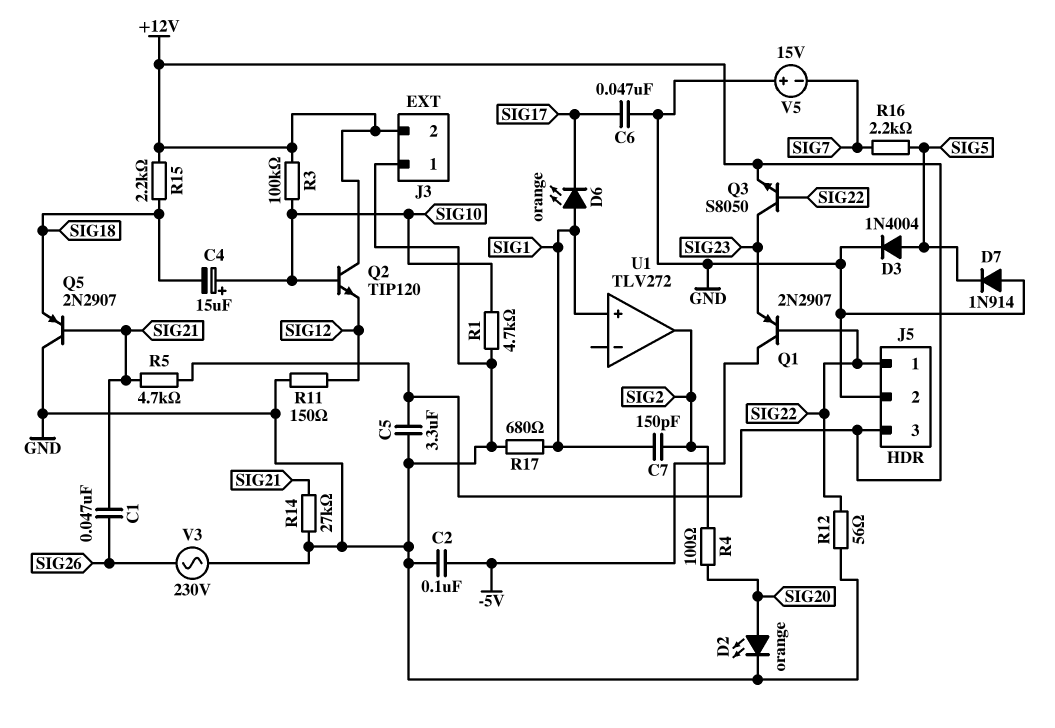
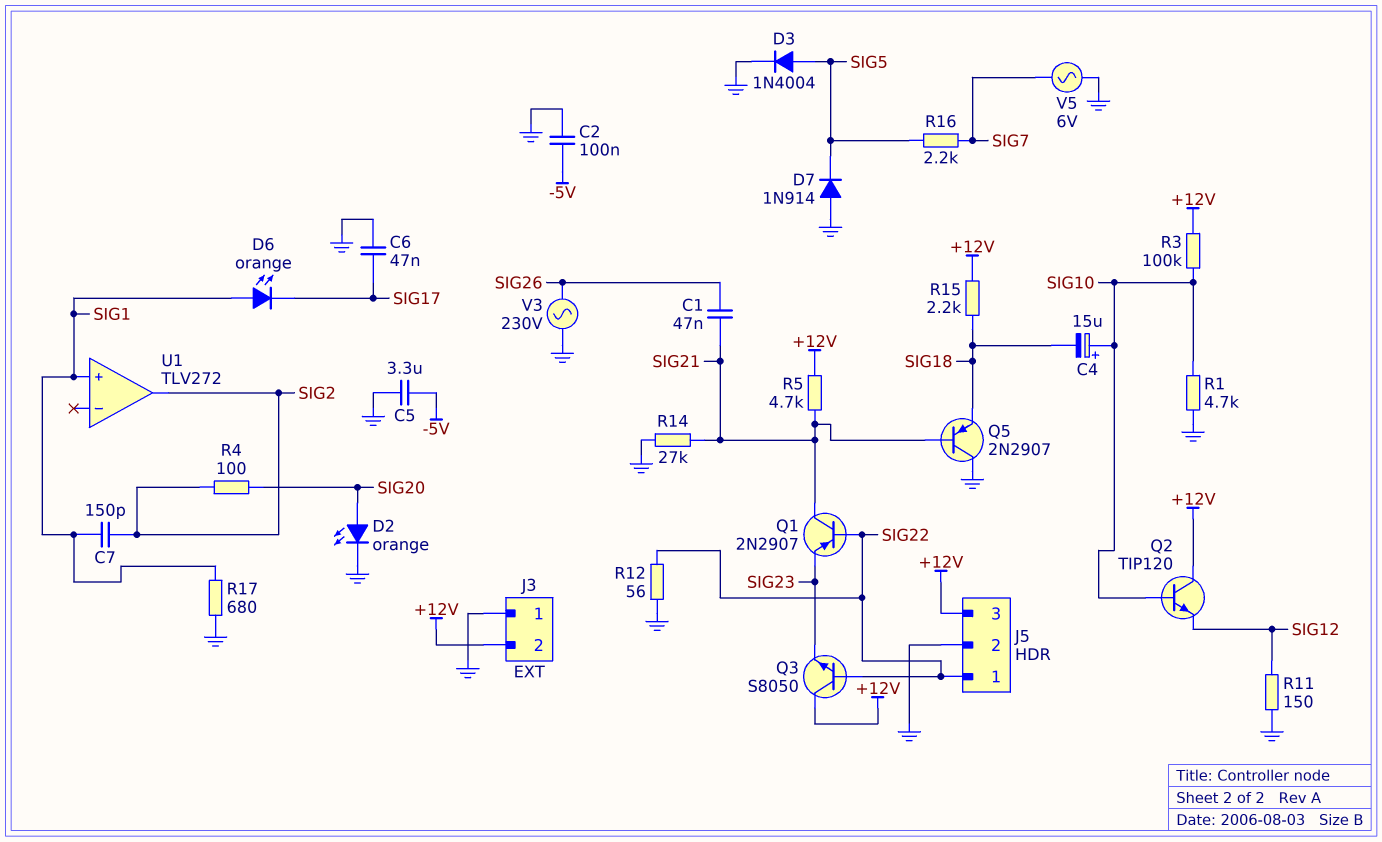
C5: 3.3uF (+12V, GND) -> 3.3uF (-5V, GND)
Q1: PNP 2N2907 (B SIG22, C -5V, E SIG23) -> PNP 2N2907 (B SIG22, C SIG21, E SIG23)
Q3: NPN S8050 (B SIG22, C SIG23, E +12V) -> NPN S8050 (B SIG22, C +12V, E SIG23)
V5: 15V (plus GND, minus SIG7) -> AC 6V (GND, SIG7)

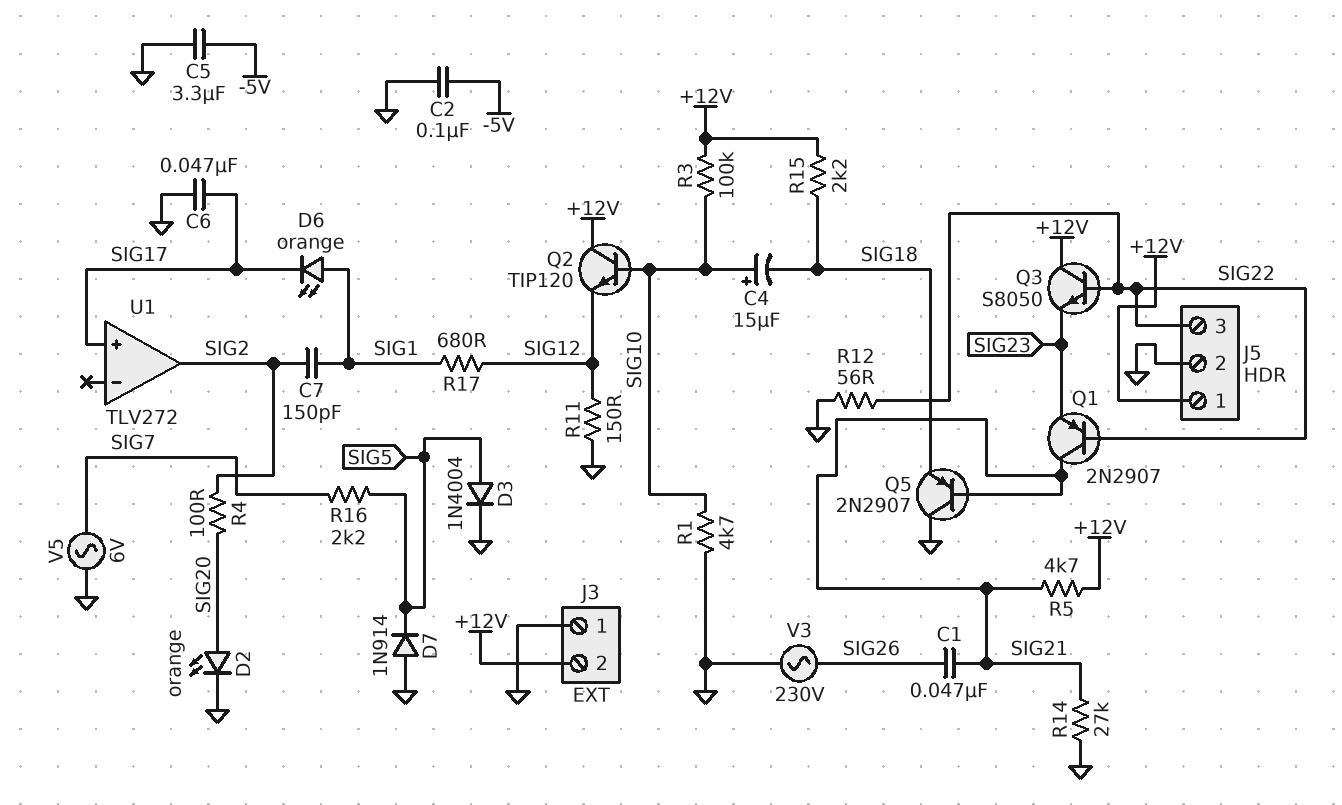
J5 pin 1: SIG22 -> +12V
J5 pin 3: +12V -> SIG22
R17: 680 (GND, SIG1) -> 680 (SIG1, SIG12)
U1 pin in+: SIG1 -> SIG17

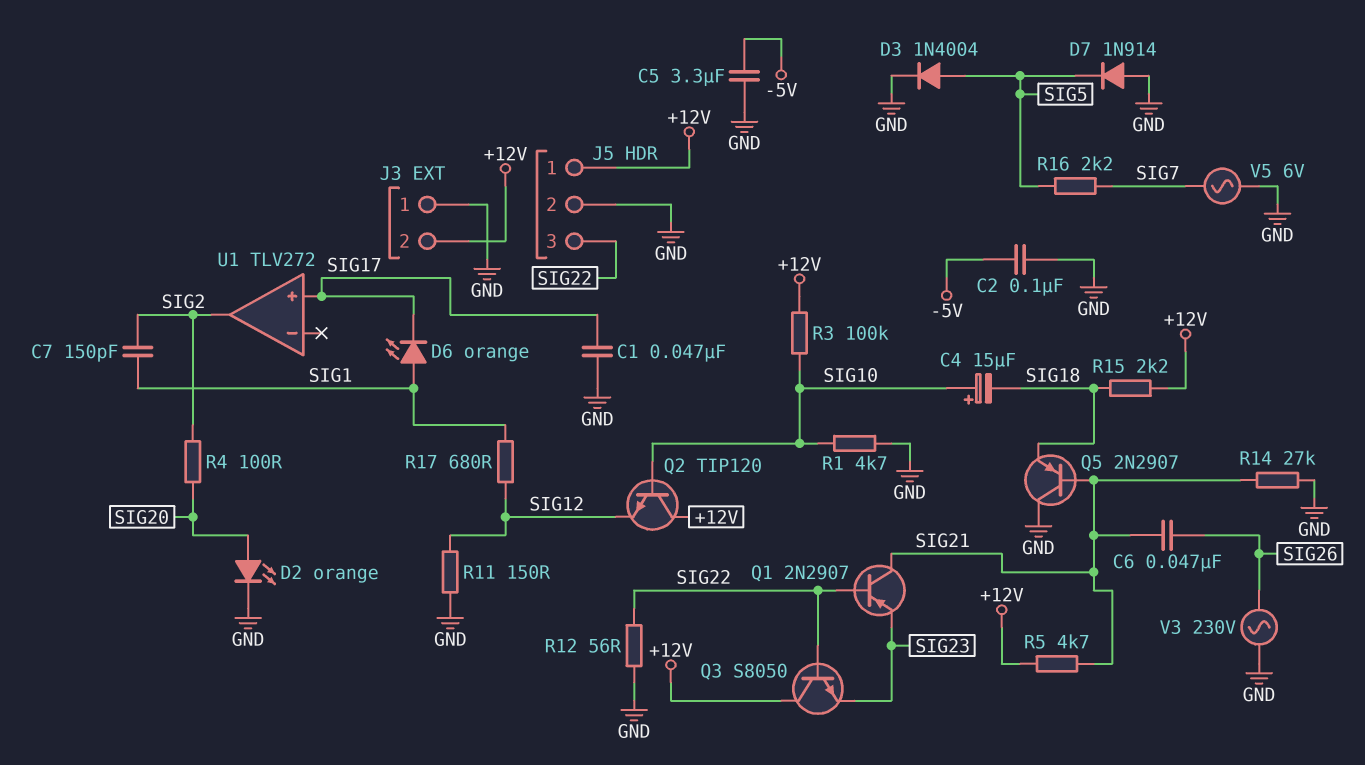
C1: 47nF (SIG21, SIG26) -> 47nF (GND, SIG17)
C6: 47nF (GND, SIG17) -> 47nF (SIG21, SIG26)

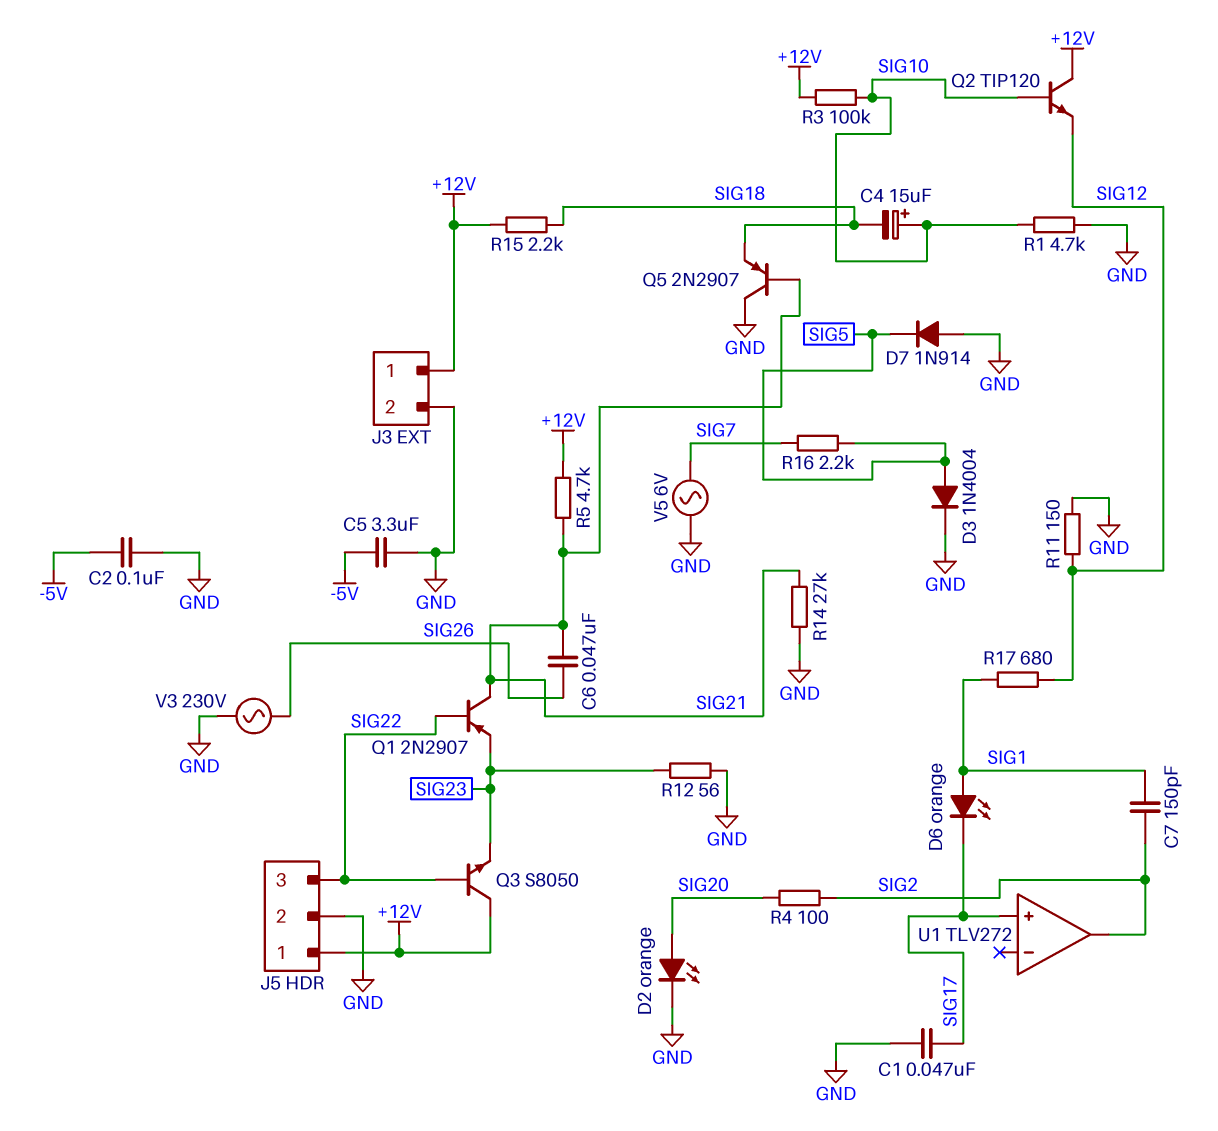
J3 pin 1: GND -> +12V
J3 pin 2: +12V -> GND
R12: 56 (GND, SIG22) -> 56 (GND, SIG23)

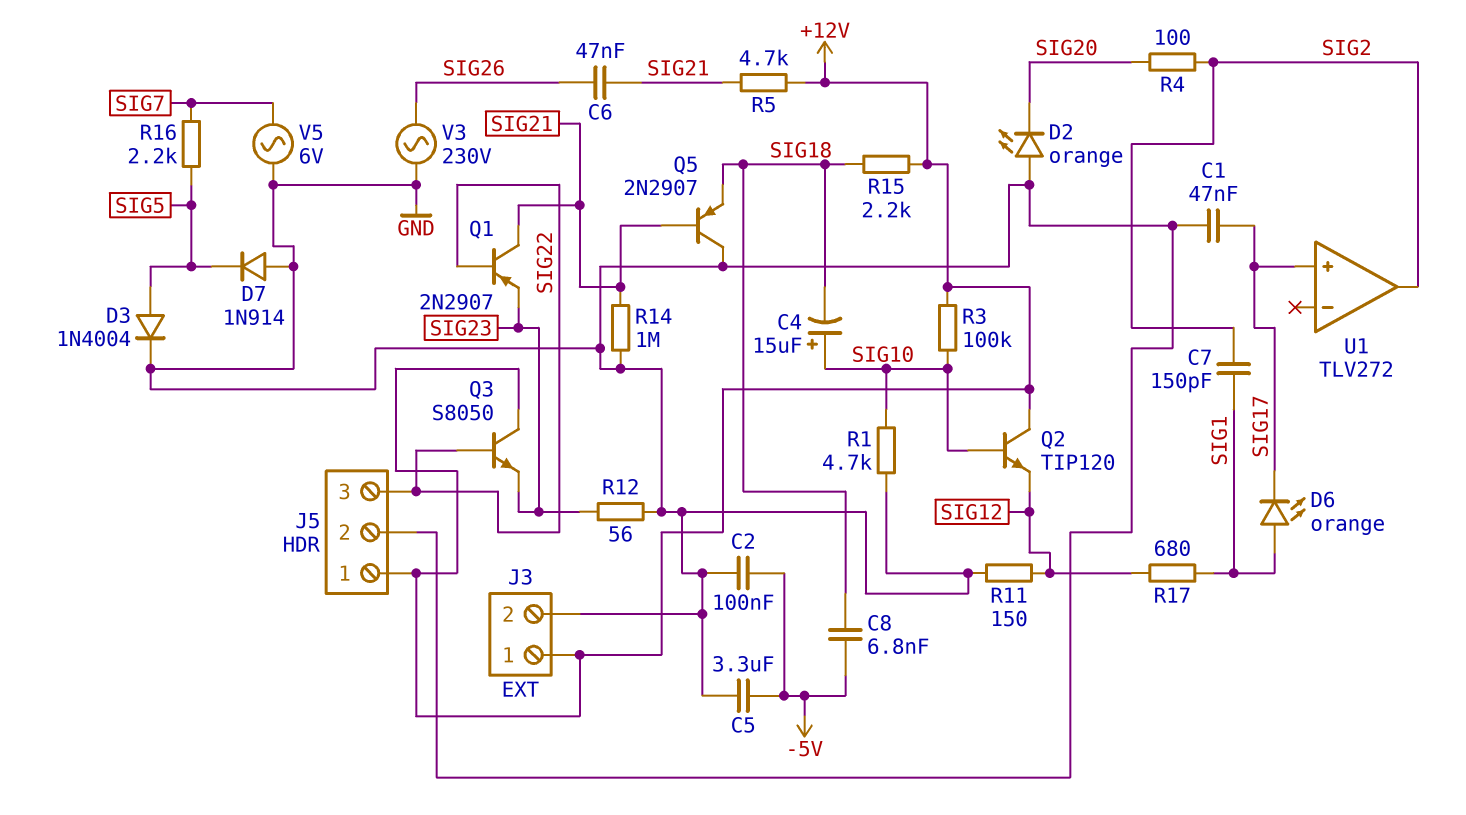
C8: none -> 6.8nF (-5V, SIG18)
D2: LED orange (A SIG20, K GND) -> LED orange (A GND, K SIG20)
R14: 27k (GND, SIG21) -> 1M (GND, SIG21)

